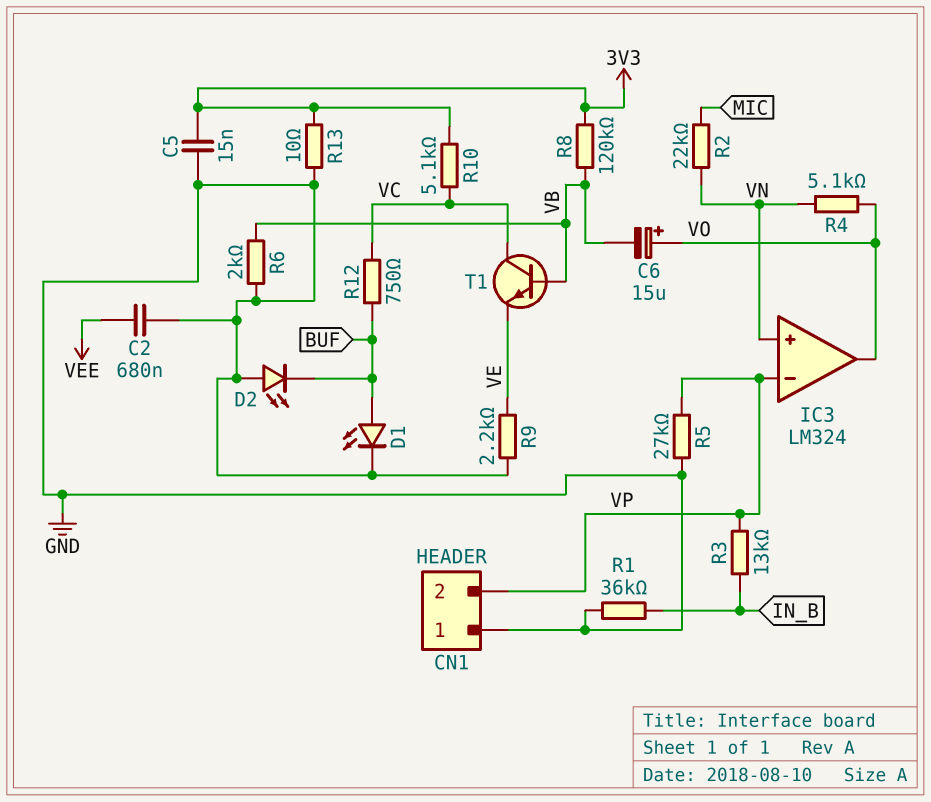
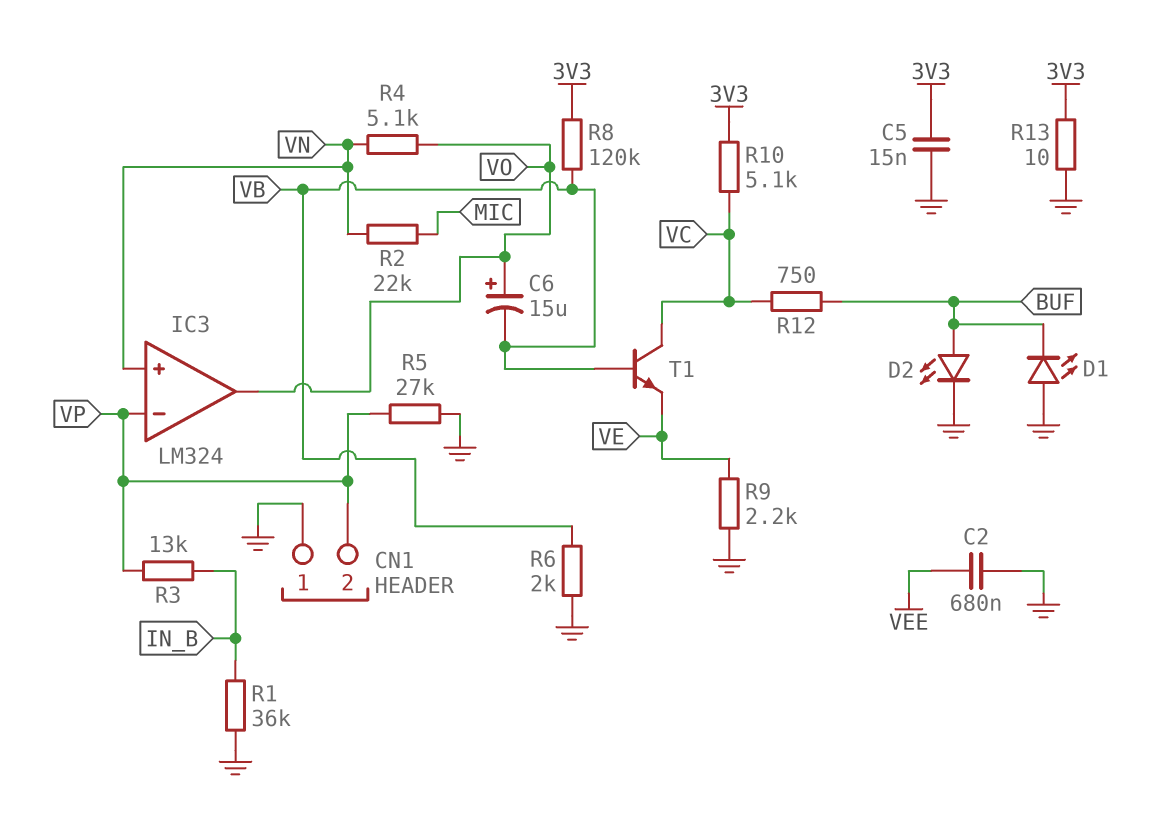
D1: LED (A BUF, K GND) -> LED (A GND, K BUF)
D2: LED (A GND, K BUF) -> LED (A BUF, K GND)

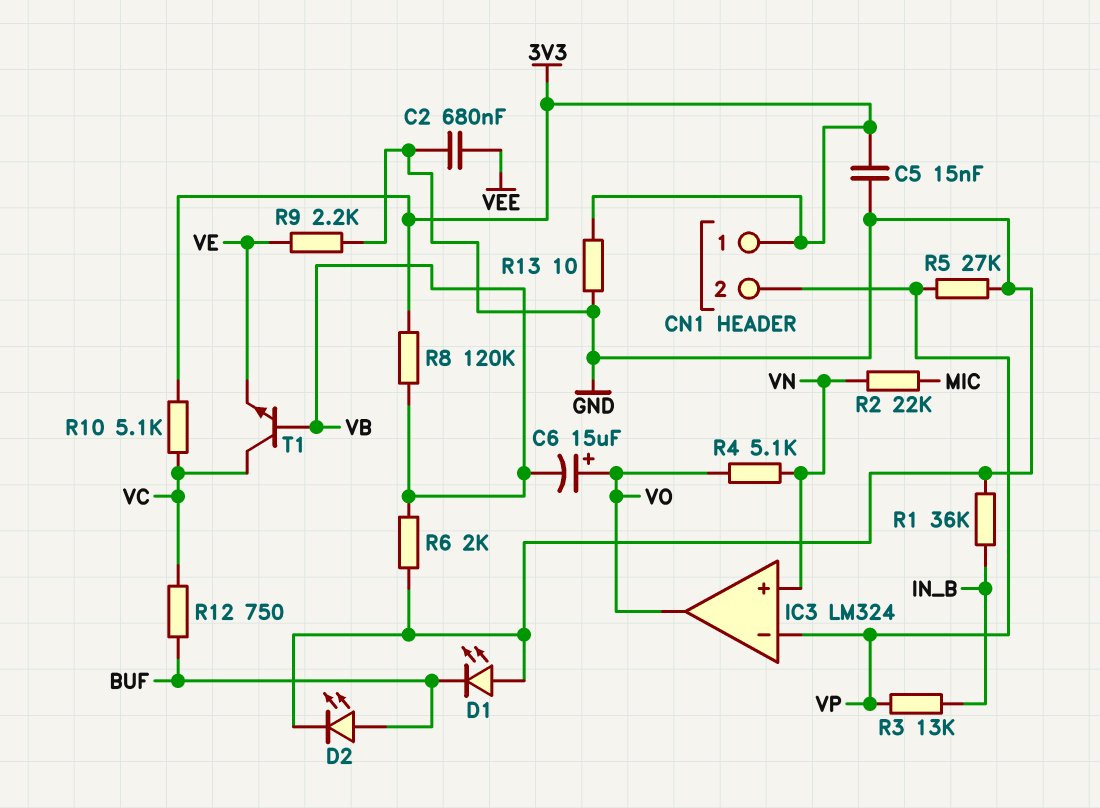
CN1 pin 1: GND -> 3V3

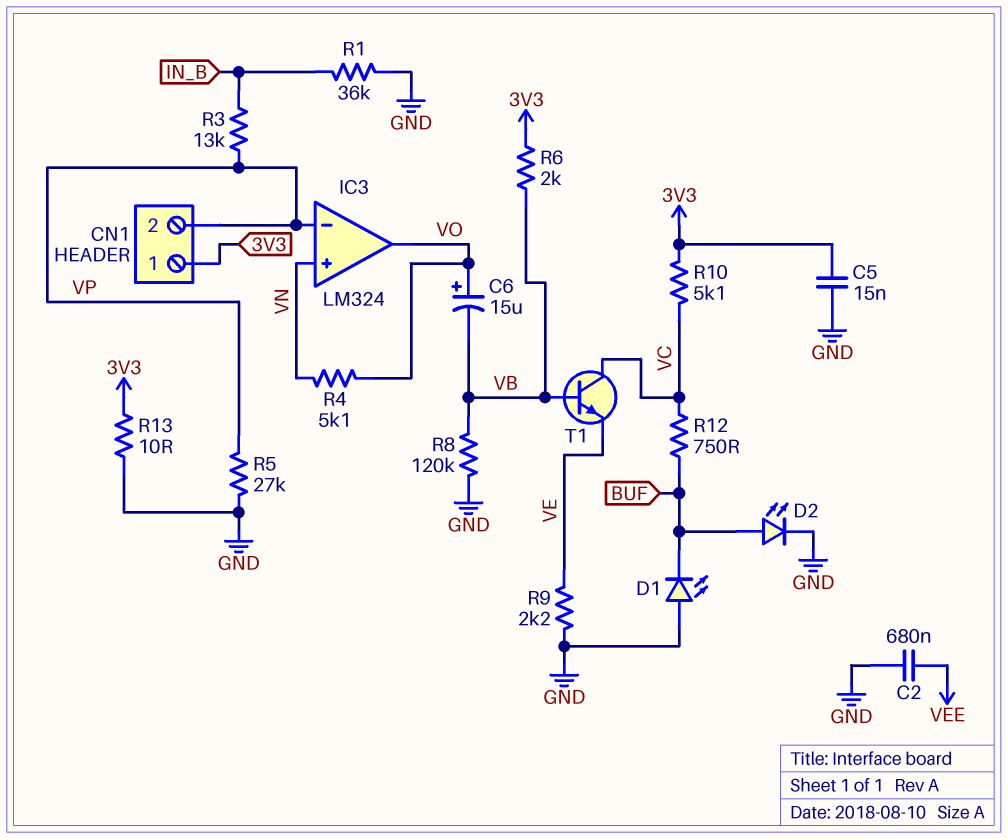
R2: 22k (MIC, VN) -> none
R6: 2k (GND, VB) -> 2k (3V3, VB)
R8: 120k (3V3, VB) -> 120k (GND, VB)

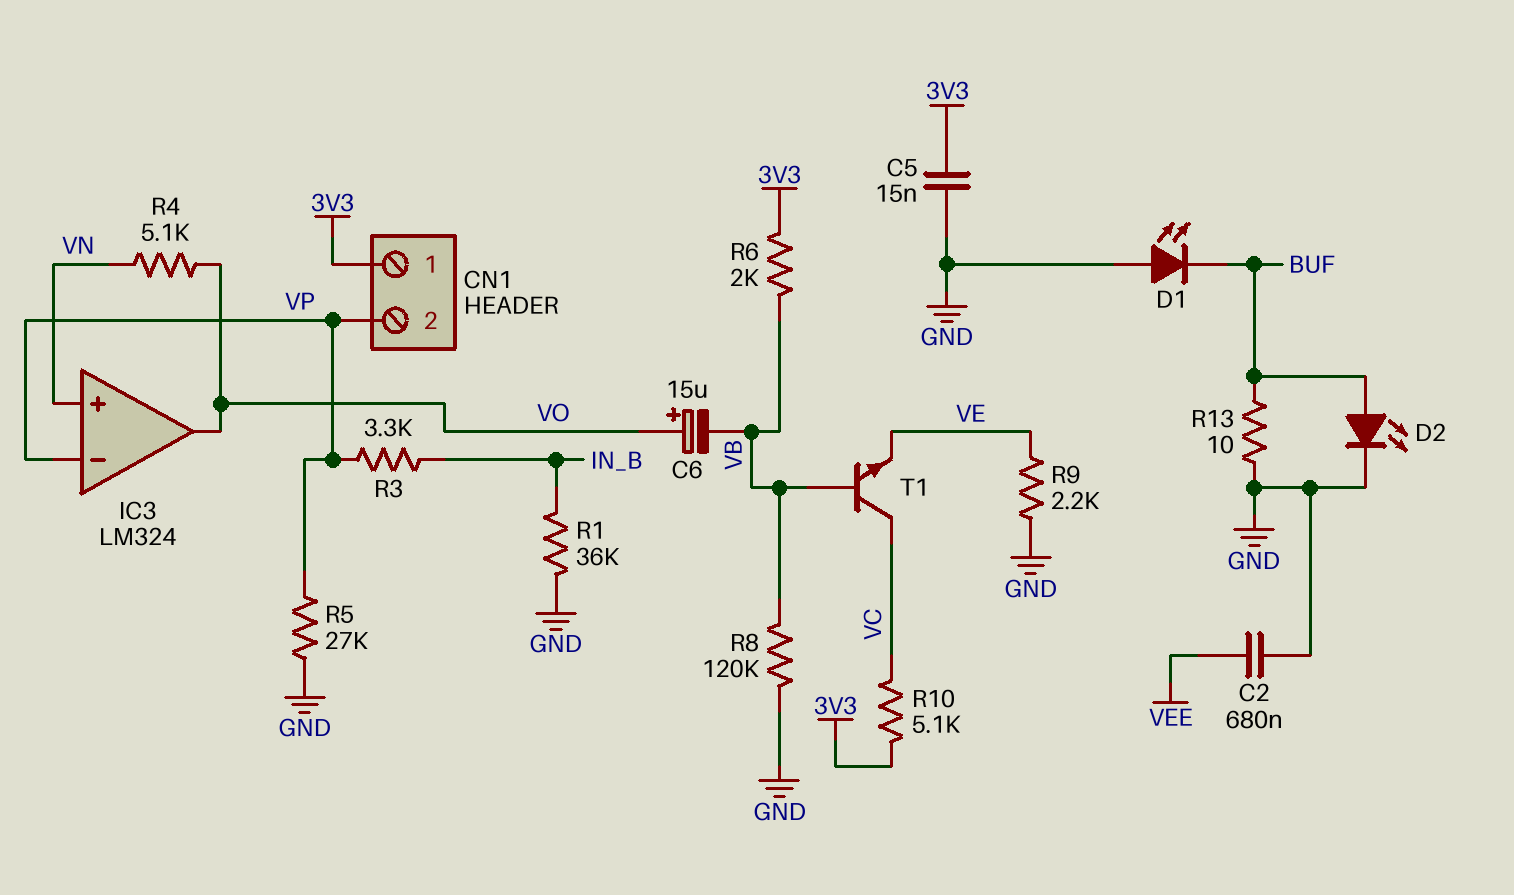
R3: 13k (IN_B, VP) -> 3.3k (IN_B, VP)
R12: 750 (BUF, VC) -> none
R13: 10 (3V3, GND) -> 10 (BUF, GND)

